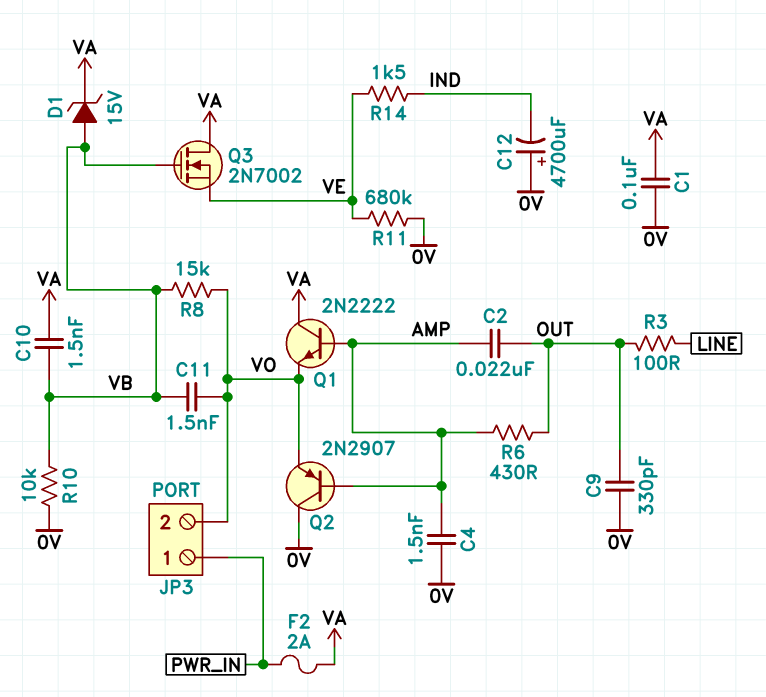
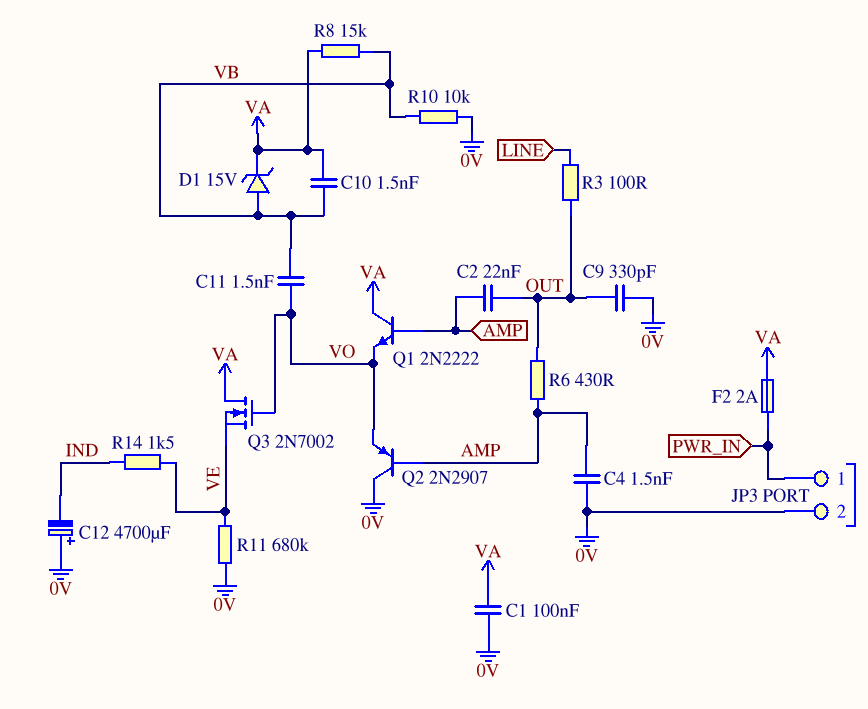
JP3 pin 2: VO -> 0V
Q3: NMOS 2N7002 (G VB, D VA, S VE) -> NMOS 2N7002 (G VO, D VA, S VE)
R8: 15k (VB, VO) -> 15k (VA, VB)

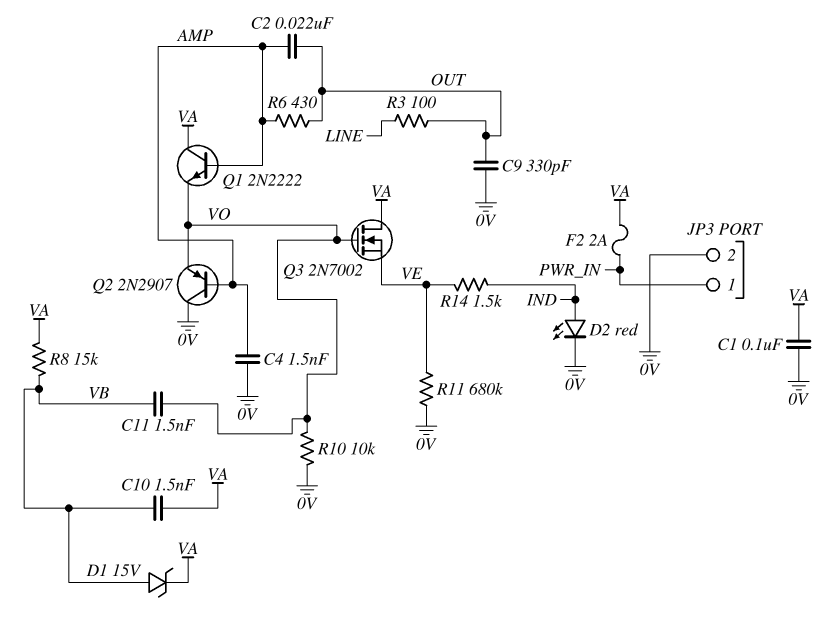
C12: 4700uF (plus 0V, minus IND) -> none
D2: none -> LED red (A IND, K 0V)
R10: 10k (0V, VB) -> 10k (0V, VO)

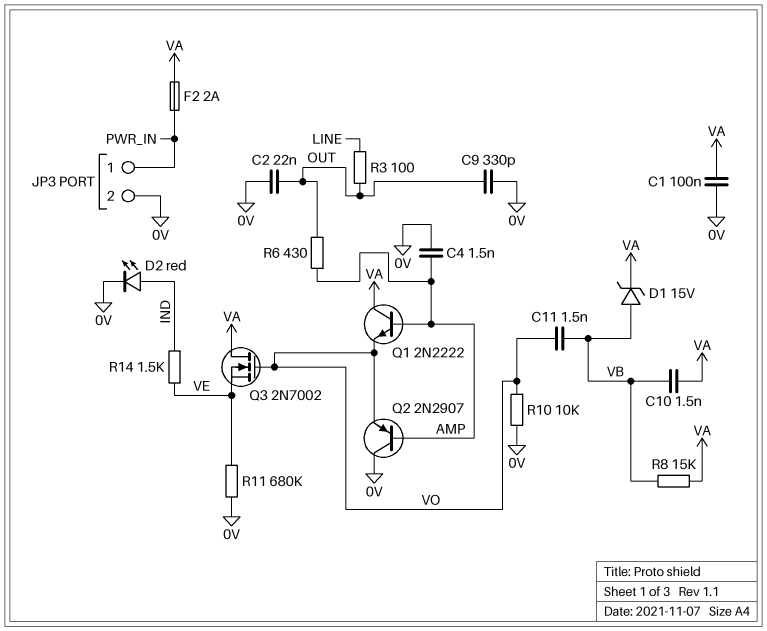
C2: 22nF (AMP, OUT) -> 22nF (0V, OUT)

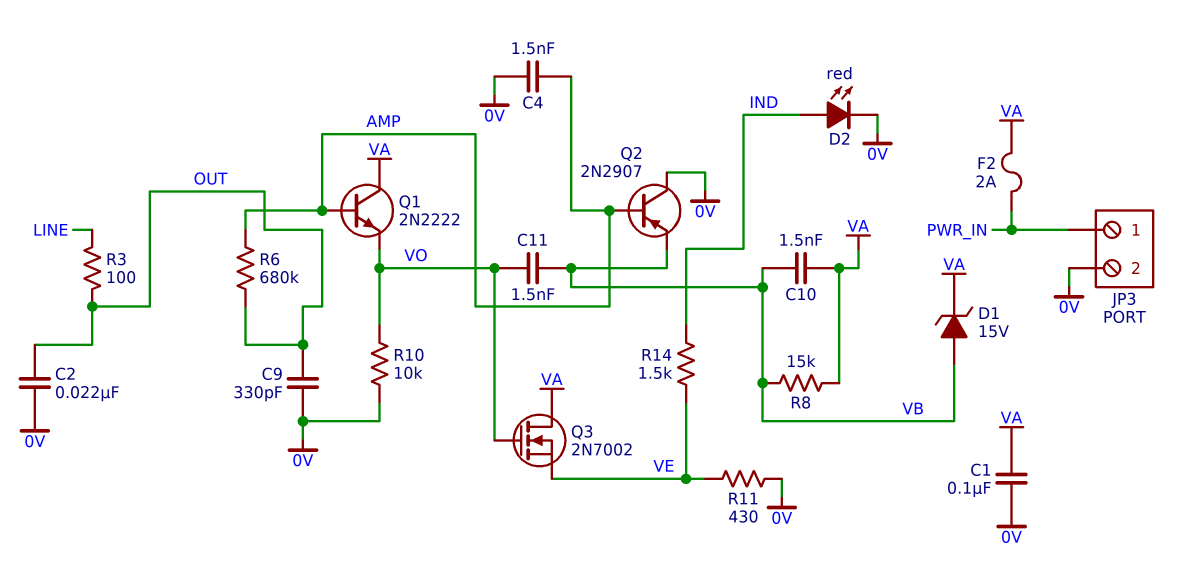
Q2: PNP 2N2907 (B AMP, C 0V, E VO) -> PNP 2N2907 (B AMP, C 0V, E VB)
R6: 430 (AMP, OUT) -> 680k (AMP, OUT)
R11: 680k (0V, VE) -> 430 (0V, VE)

